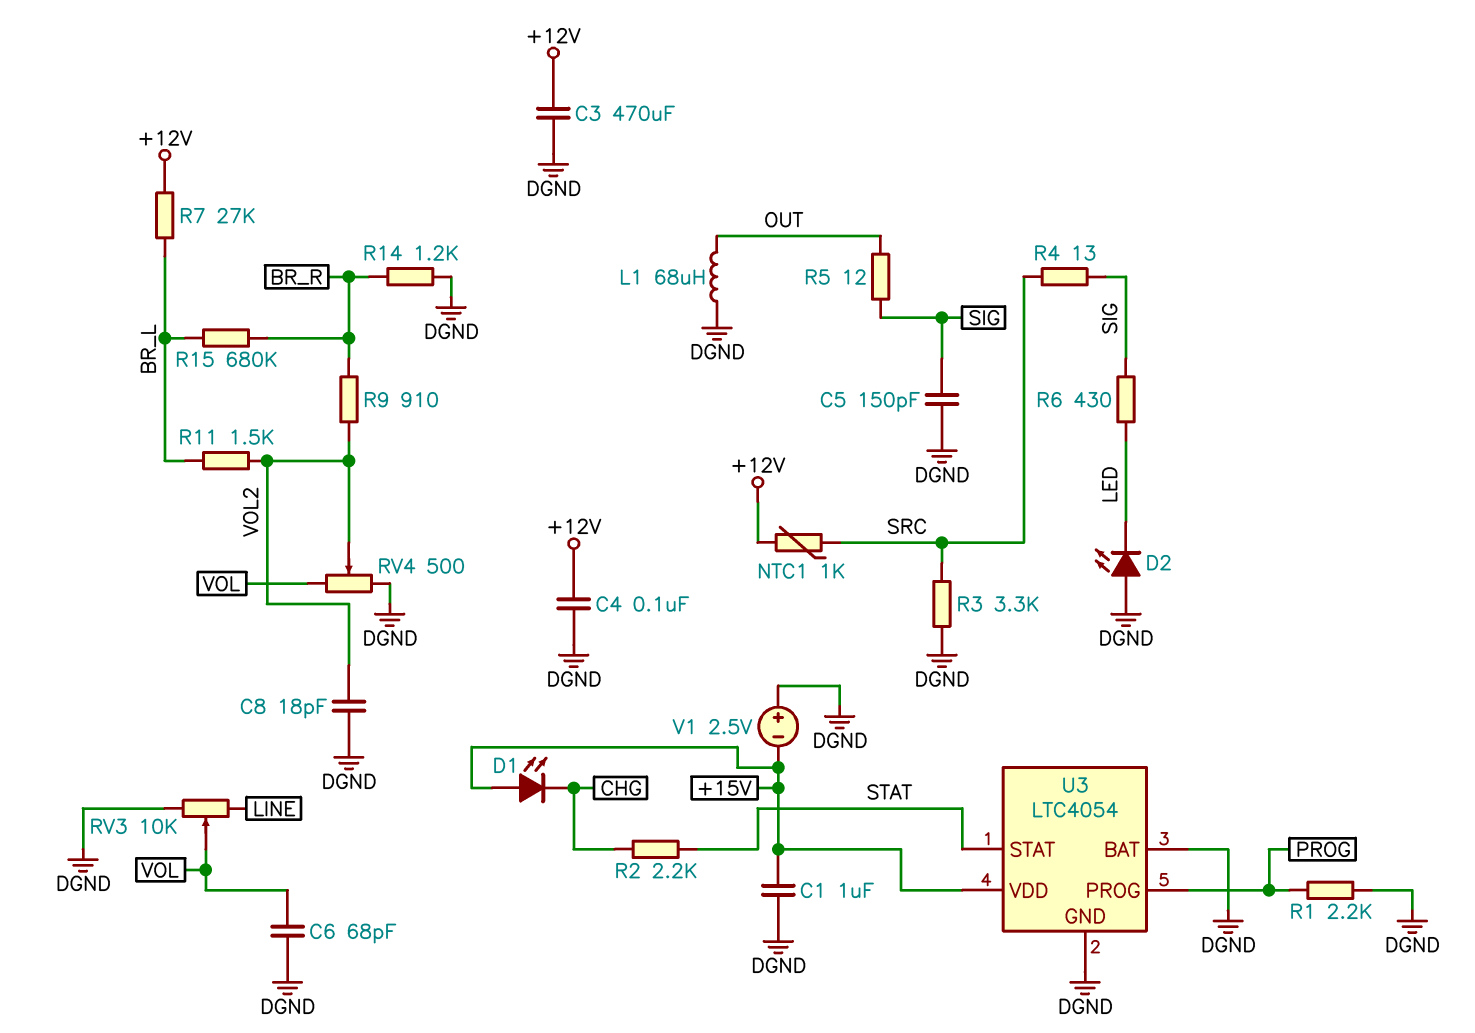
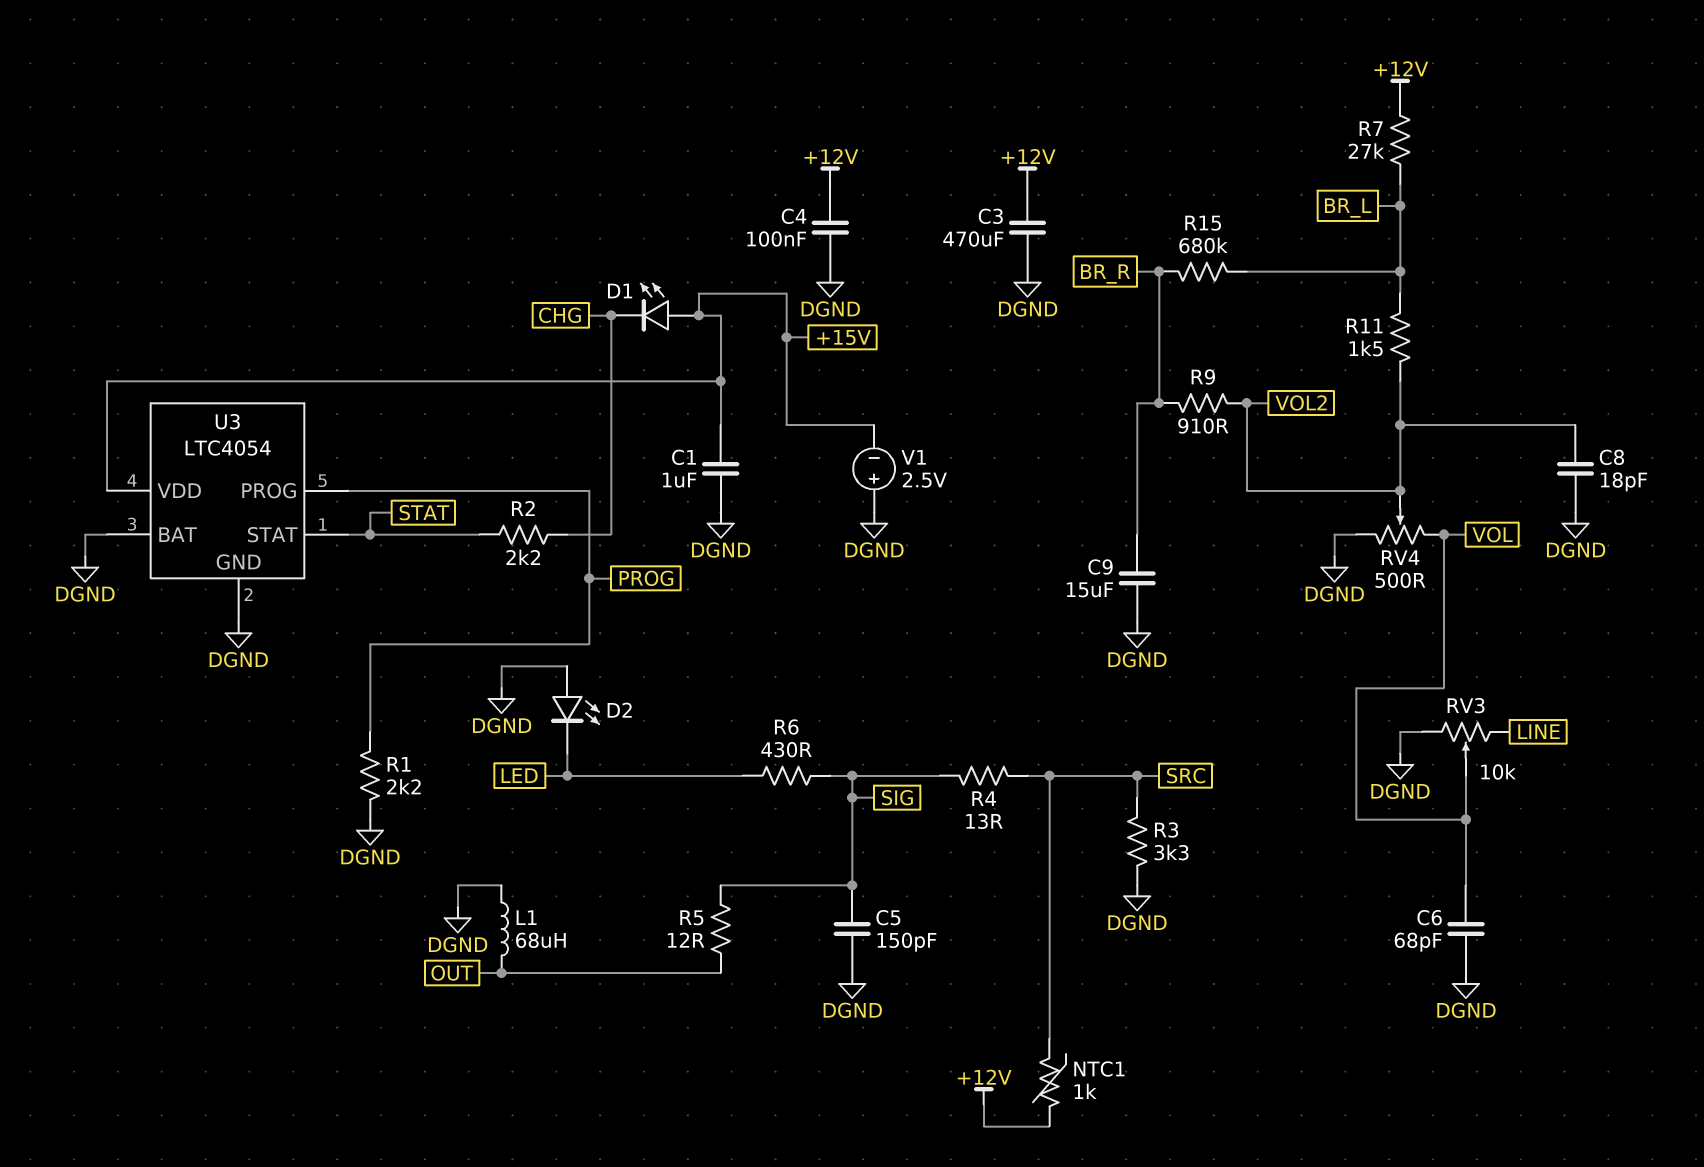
C9: none -> 15uF (BR_R, DGND)
R14: 1.2k (BR_R, DGND) -> none

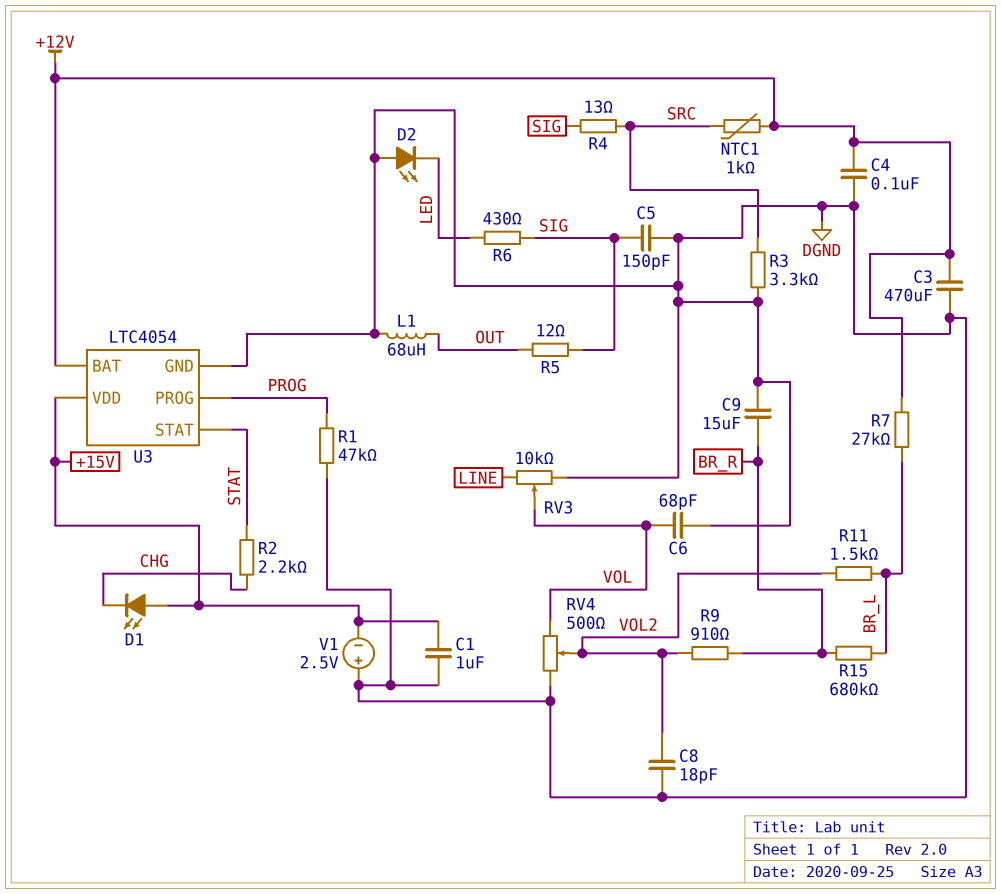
R1: 2.2k (DGND, PROG) -> 47k (DGND, PROG)
U3 pin BAT: DGND -> +12V

